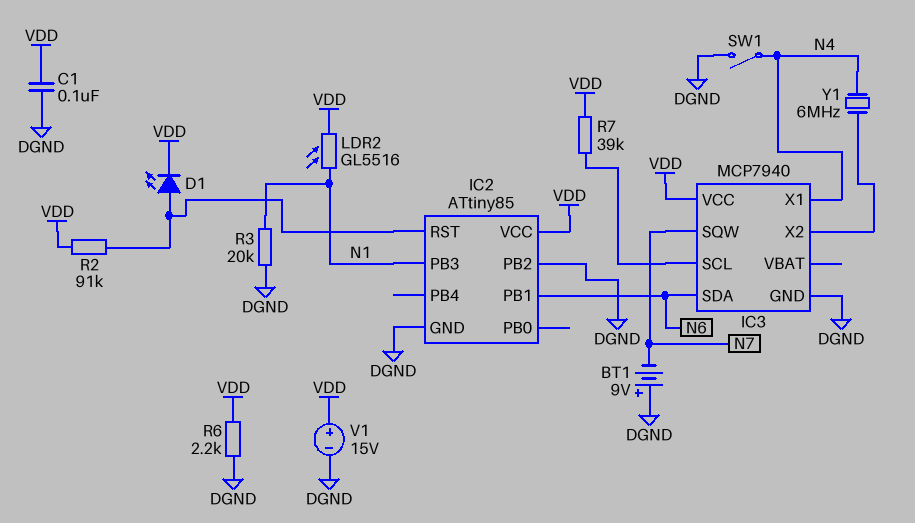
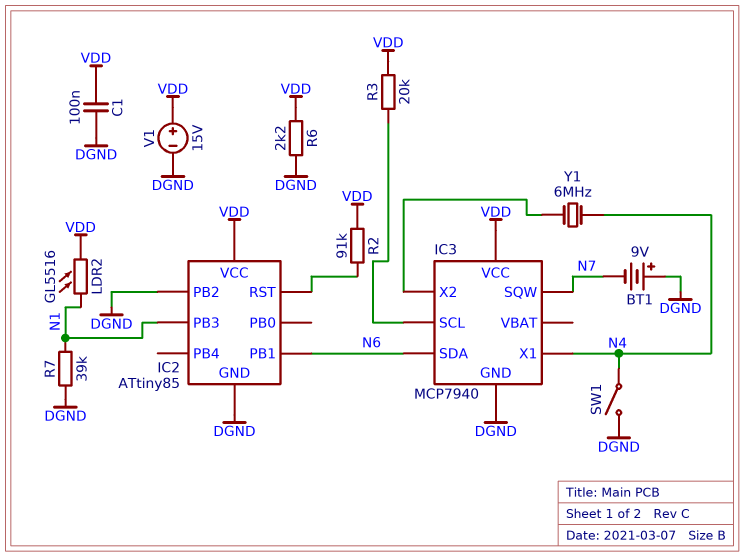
D1: LED (A IC2/RST, K VDD) -> none
R3: 20k (DGND, N1) -> 20k (IC3/SCL, VDD)
R7: 39k (IC3/SCL, VDD) -> 39k (DGND, N1)

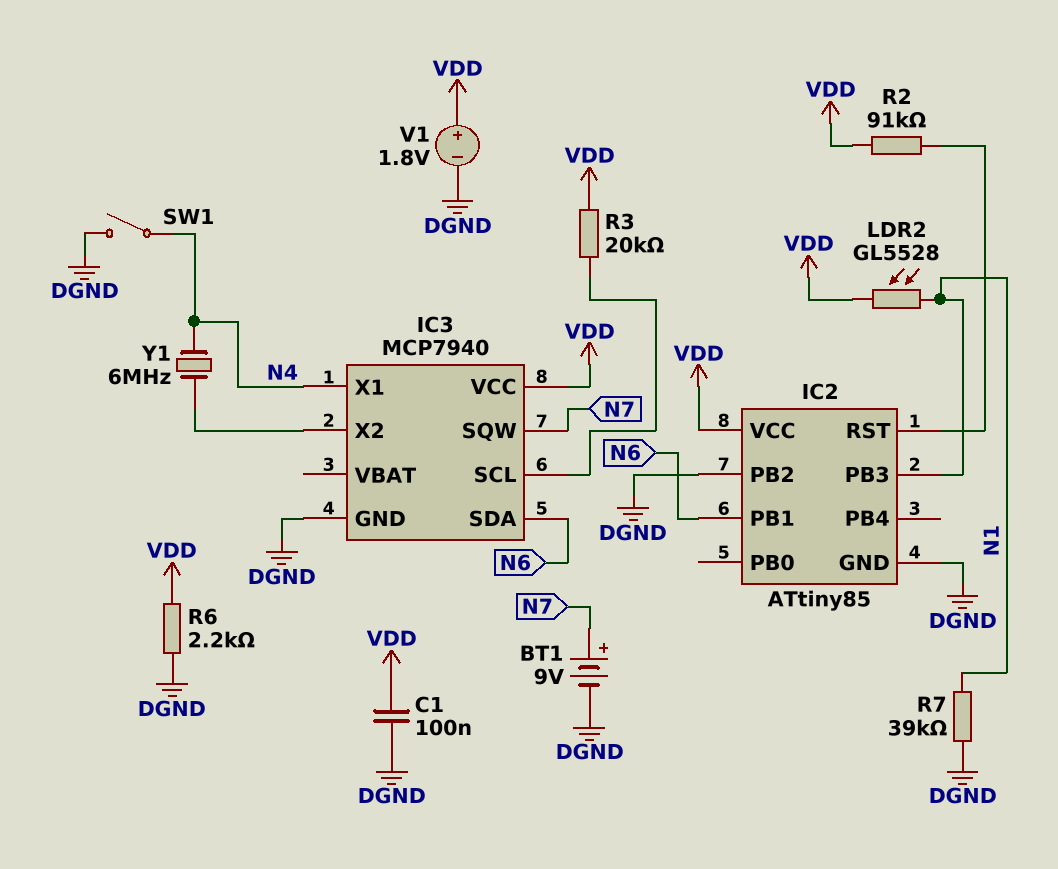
BT1: 9V (plus DGND, minus N7) -> 9V (plus N7, minus DGND)
LDR2: GL5516 (N1, VDD) -> GL5528 (N1, VDD)
V1: 15V (plus VDD, minus DGND) -> 1.8V (plus VDD, minus DGND)

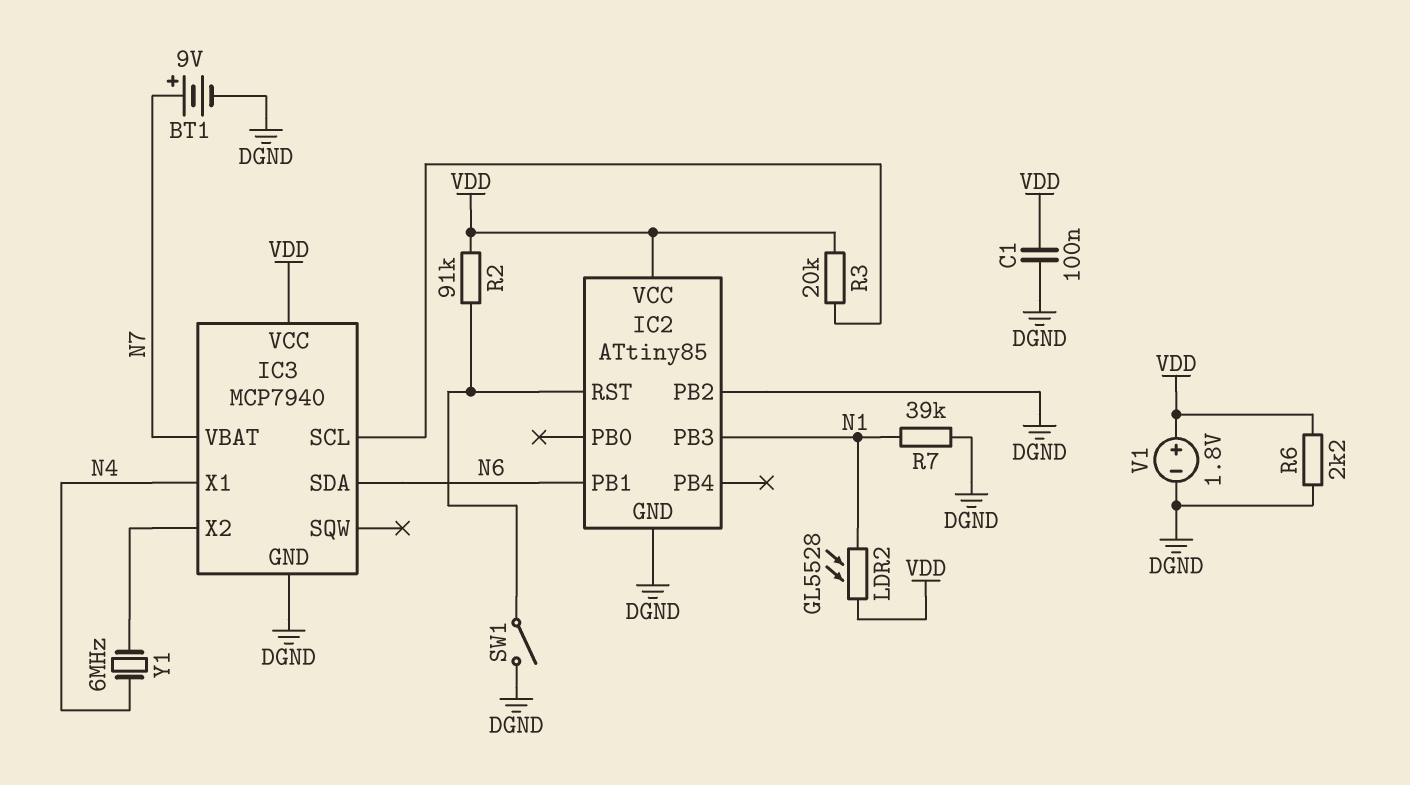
IC3 pin SQW: N7 -> none
IC3 pin VBAT: none -> N7
SW1: switch (DGND, N4) -> switch (DGND, IC2/RST)

